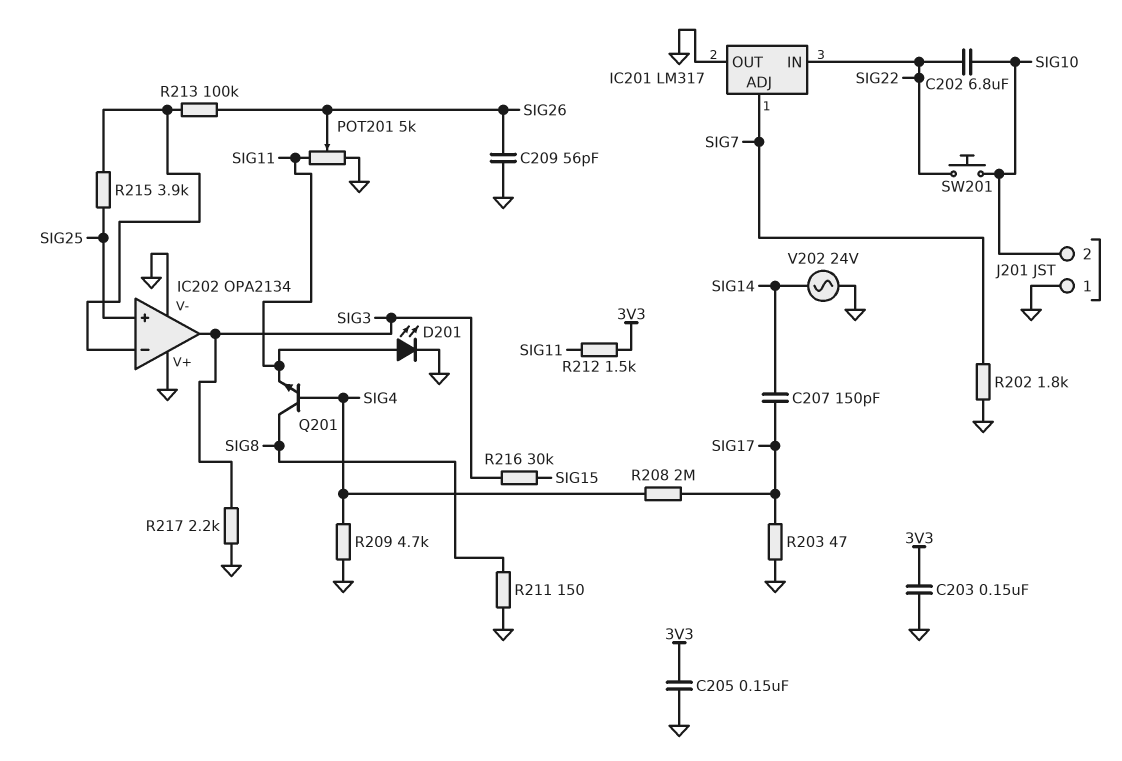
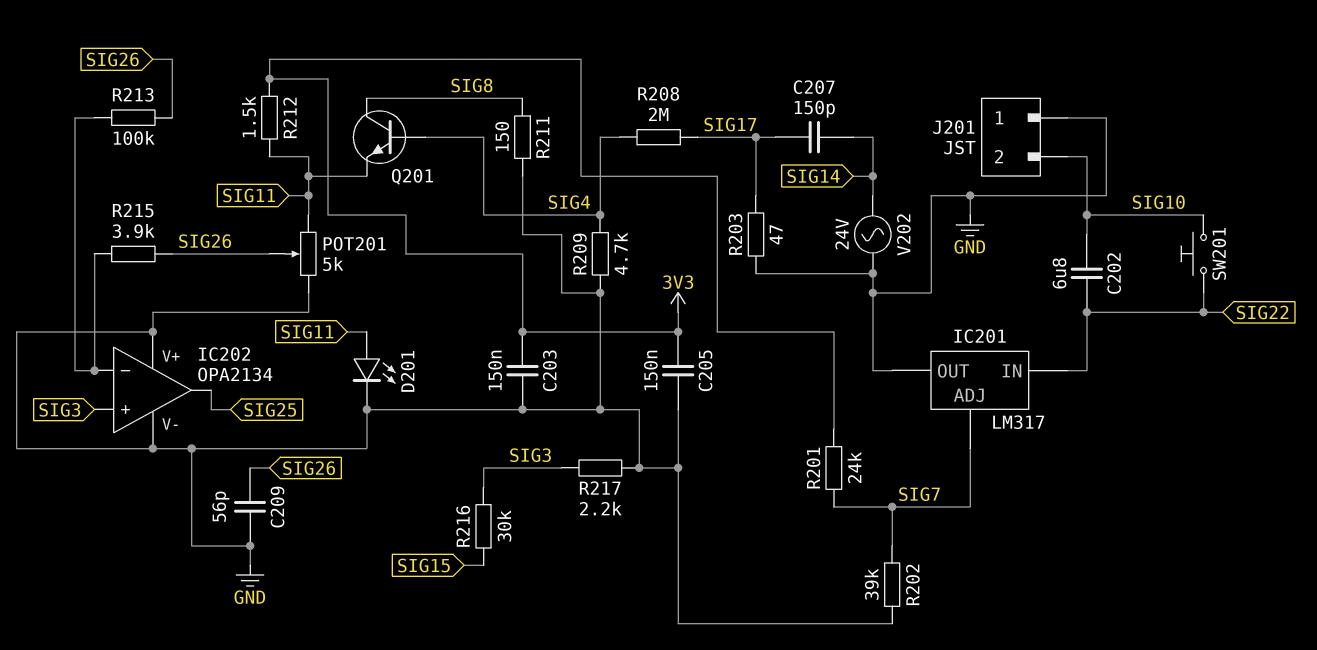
IC202 pin in+: SIG25 -> SIG3
IC202 pin out: SIG3 -> SIG25
R201: none -> 24k (3V3, SIG7)
R202: 1.8k (GND, SIG7) -> 39k (GND, SIG7)
R215: 3.9k (IC202/in-, SIG25) -> 3.9k (IC202/in-, SIG26)

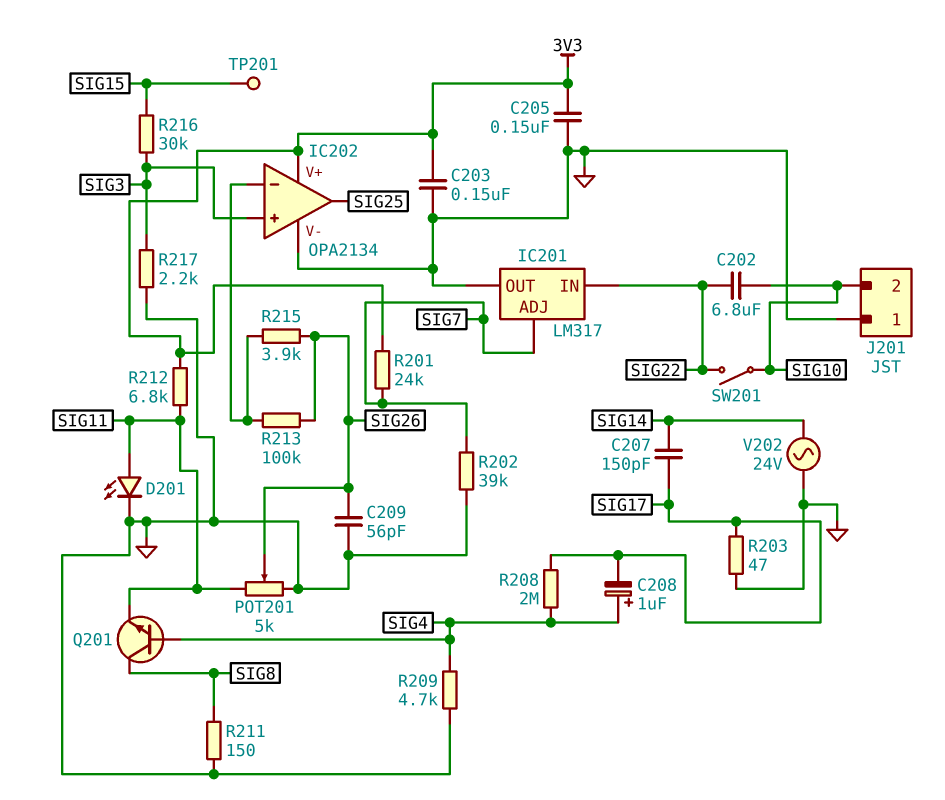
C208: none -> 1uF (plus SIG4, minus SIG17)
IC202 pin V+: GND -> 3V3
R212: 1.5k (3V3, SIG11) -> 6.8k (3V3, SIG11)
SW201: button (SIG10, SIG22) -> switch (SIG10, SIG22)
TP201: none -> test point (SIG15)

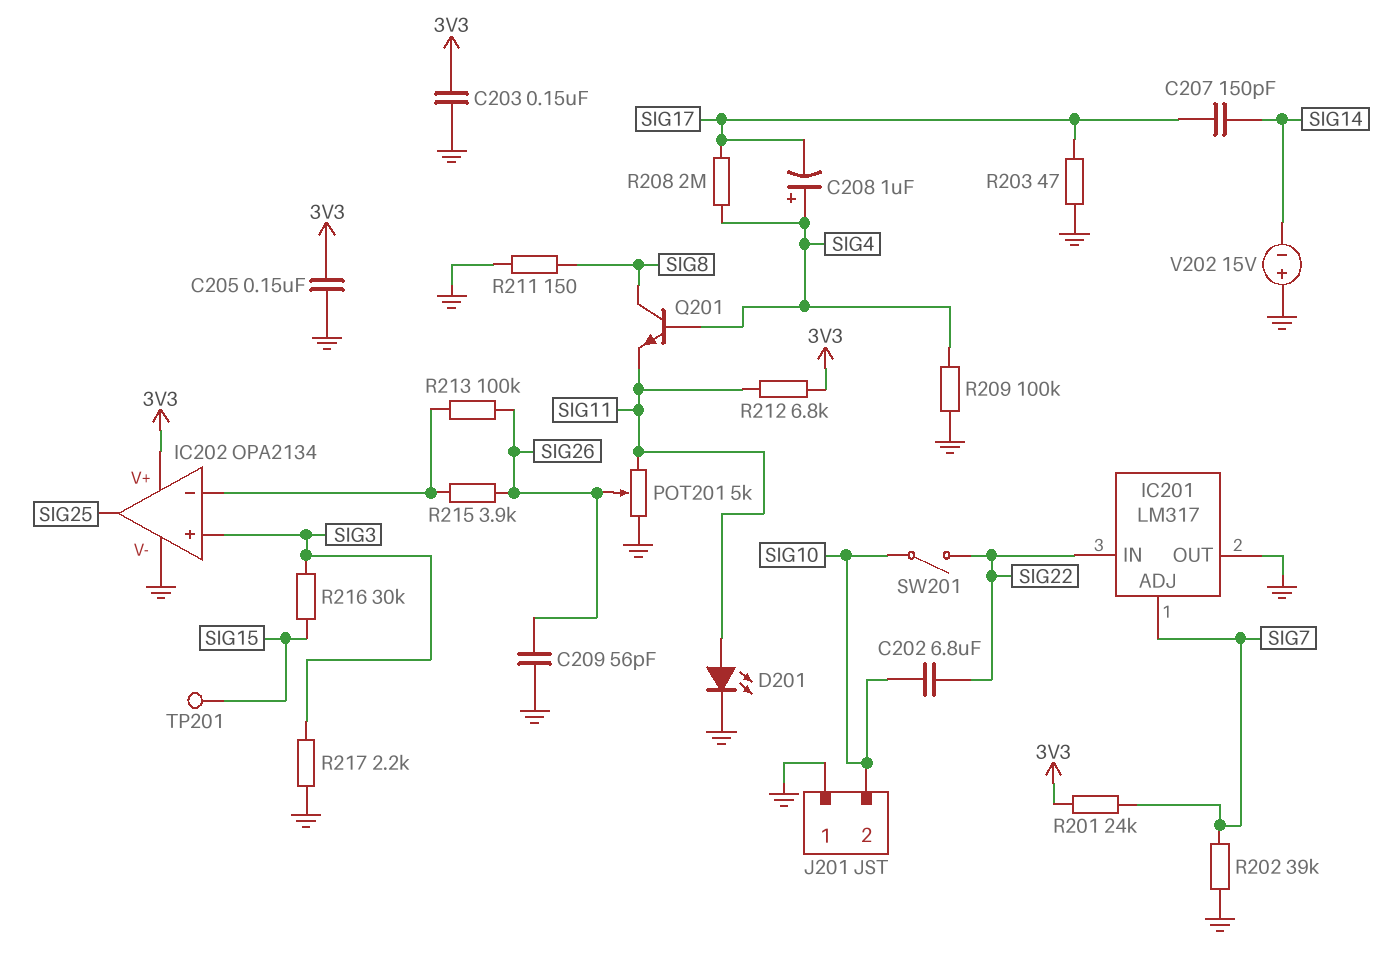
R209: 4.7k (GND, SIG4) -> 100k (GND, SIG4)
V202: AC 24V (GND, SIG14) -> 15V (plus GND, minus SIG14)

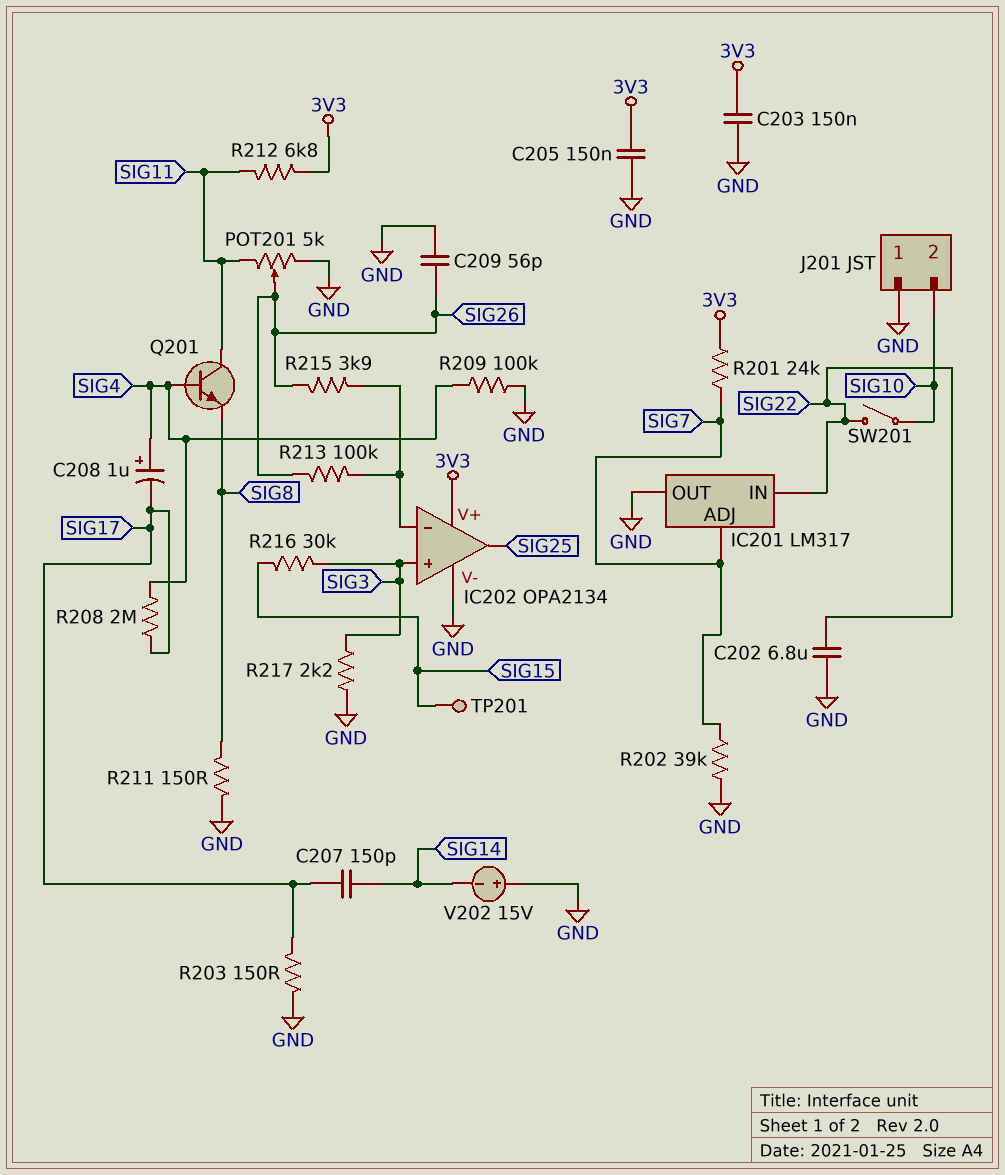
C202: 6.8uF (SIG10, SIG22) -> 6.8uF (GND, SIG22)
D201: LED (A SIG11, K GND) -> none
Q201: NPN (B SIG4, C SIG8, E SIG11) -> NPN (B SIG4, C SIG11, E SIG8)
R203: 47 (GND, SIG17) -> 150 (GND, SIG17)

